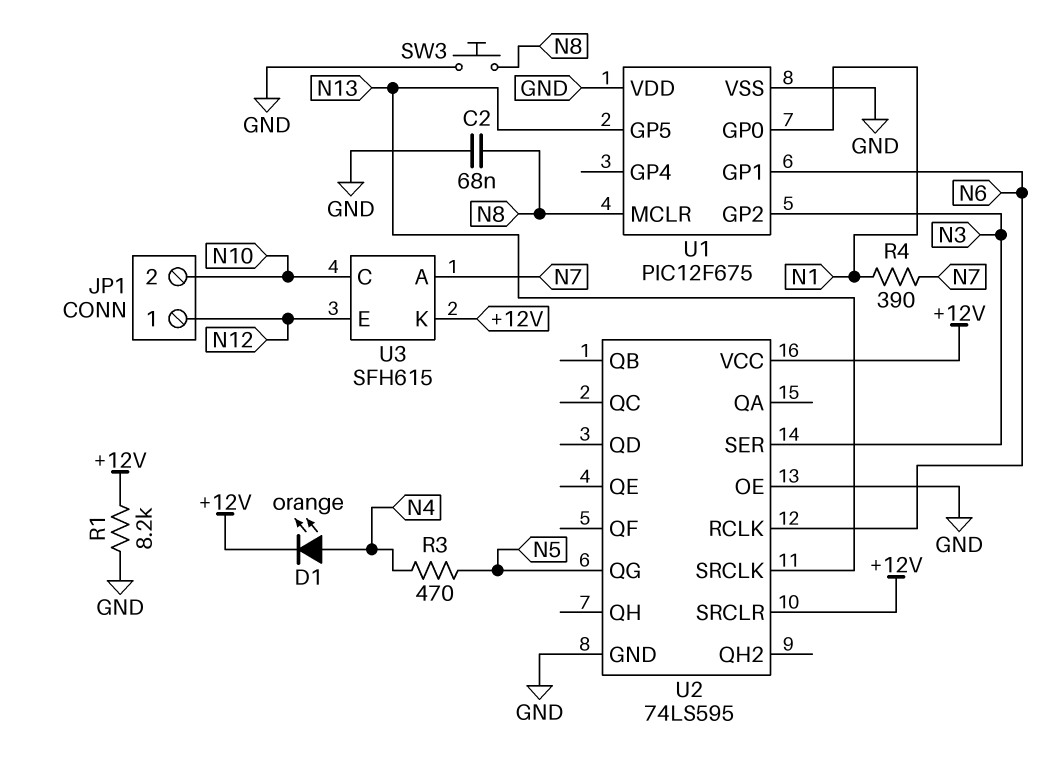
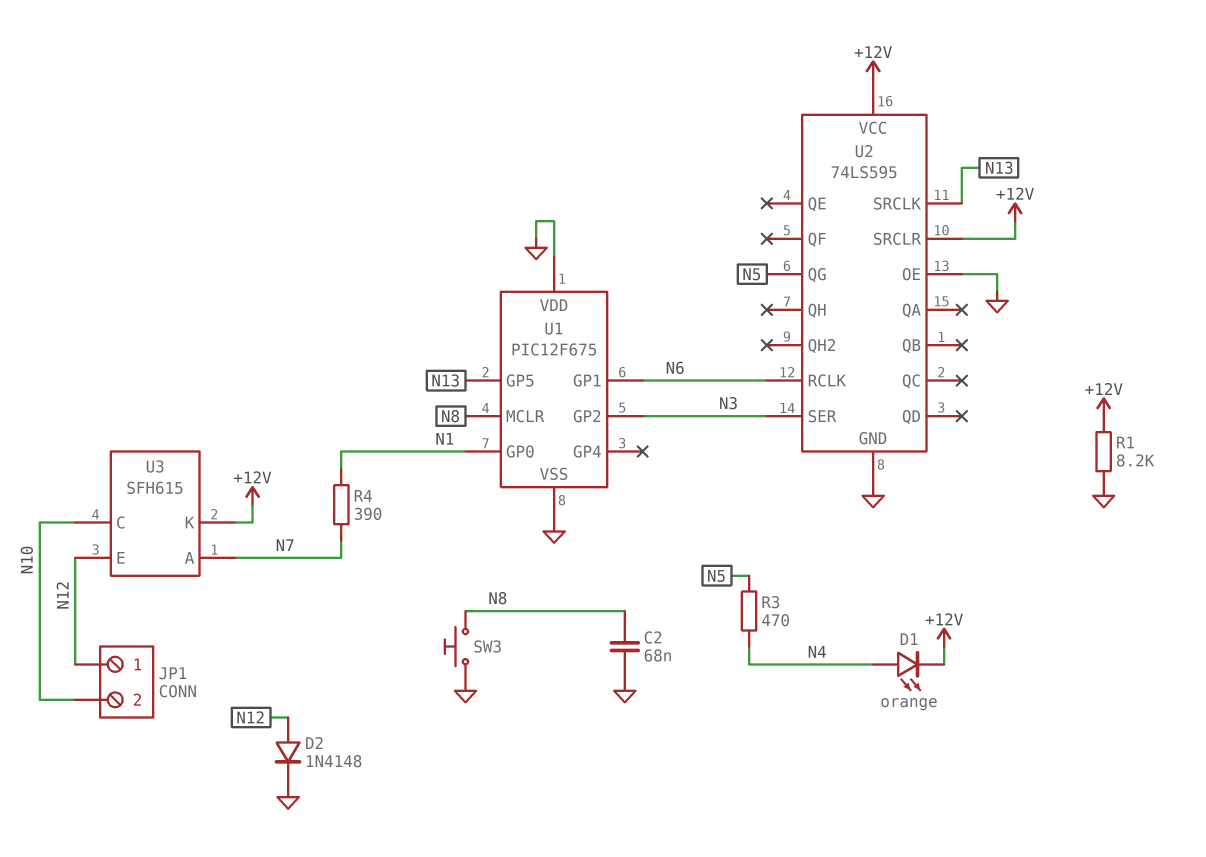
D2: none -> diode 1N4148 (A N12, K GND)

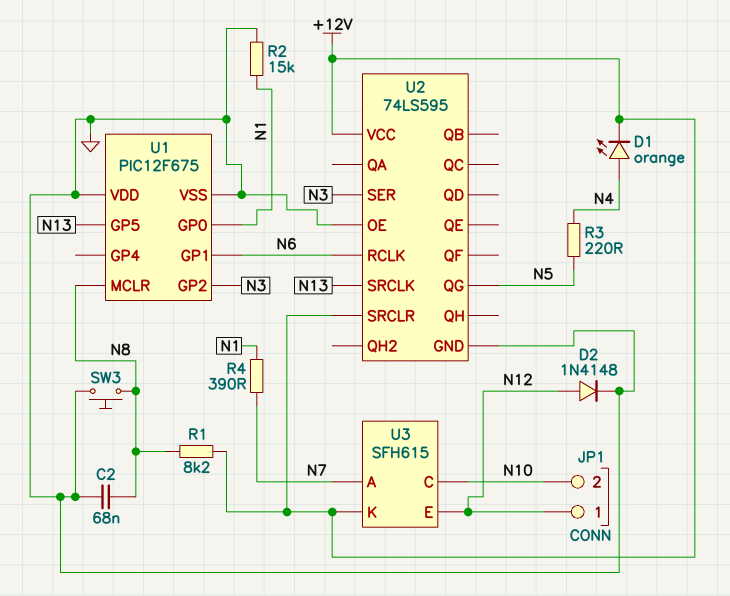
R1: 8.2k (+12V, GND) -> 8.2k (+12V, N8)
R2: none -> 15k (GND, N1)
R3: 470 (N4, N5) -> 220 (N4, N5)

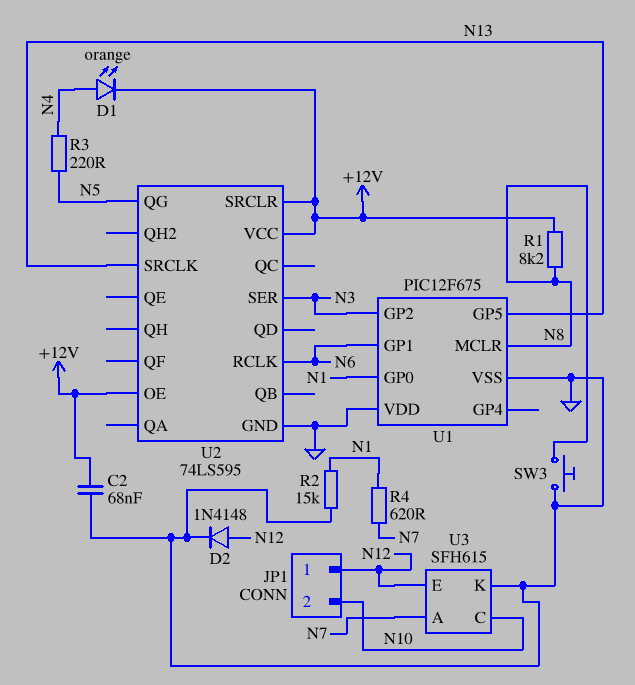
C2: 68nF (GND, N8) -> 68nF (+12V, GND)
R4: 390 (N1, N7) -> 620 (N1, N7)
U2 pin OE: GND -> +12V
U3 pin K: +12V -> GND

